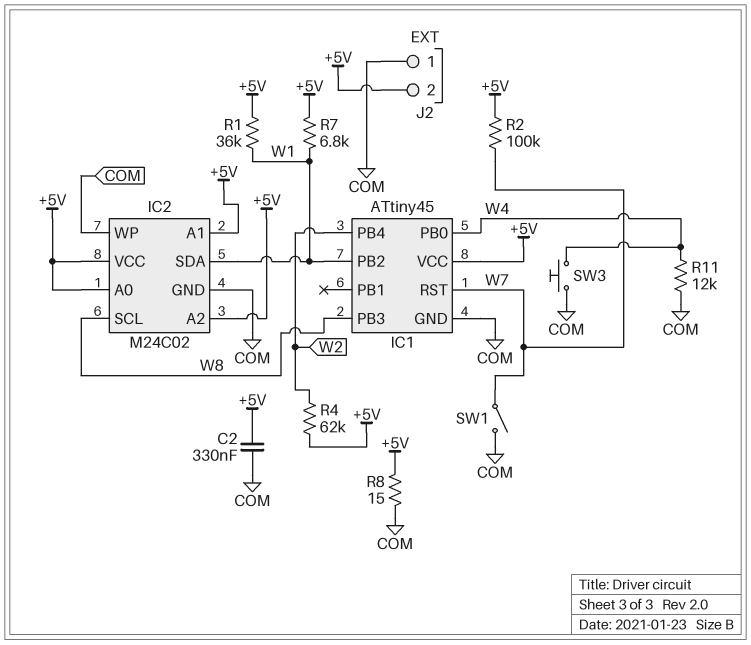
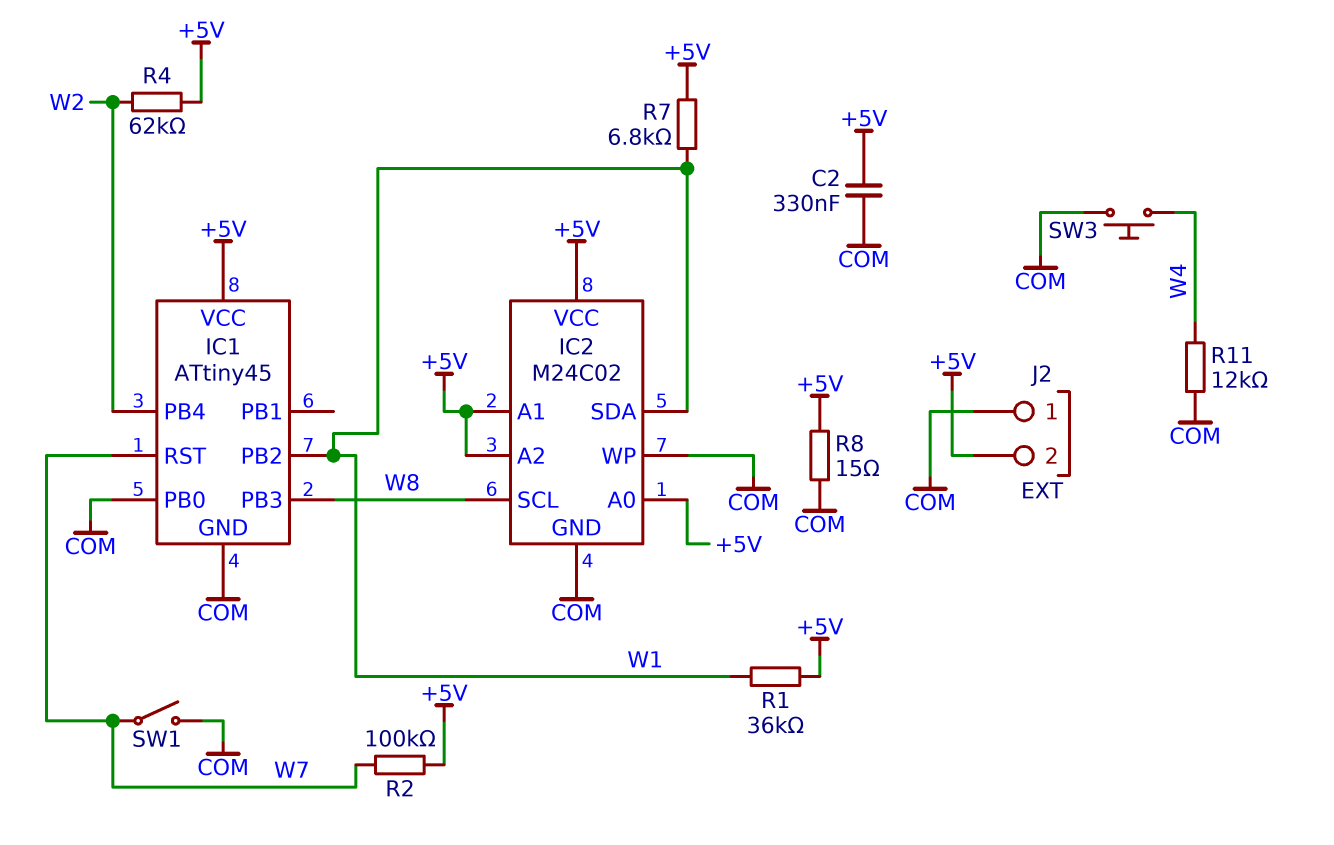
IC1 pin PB0: W4 -> COM

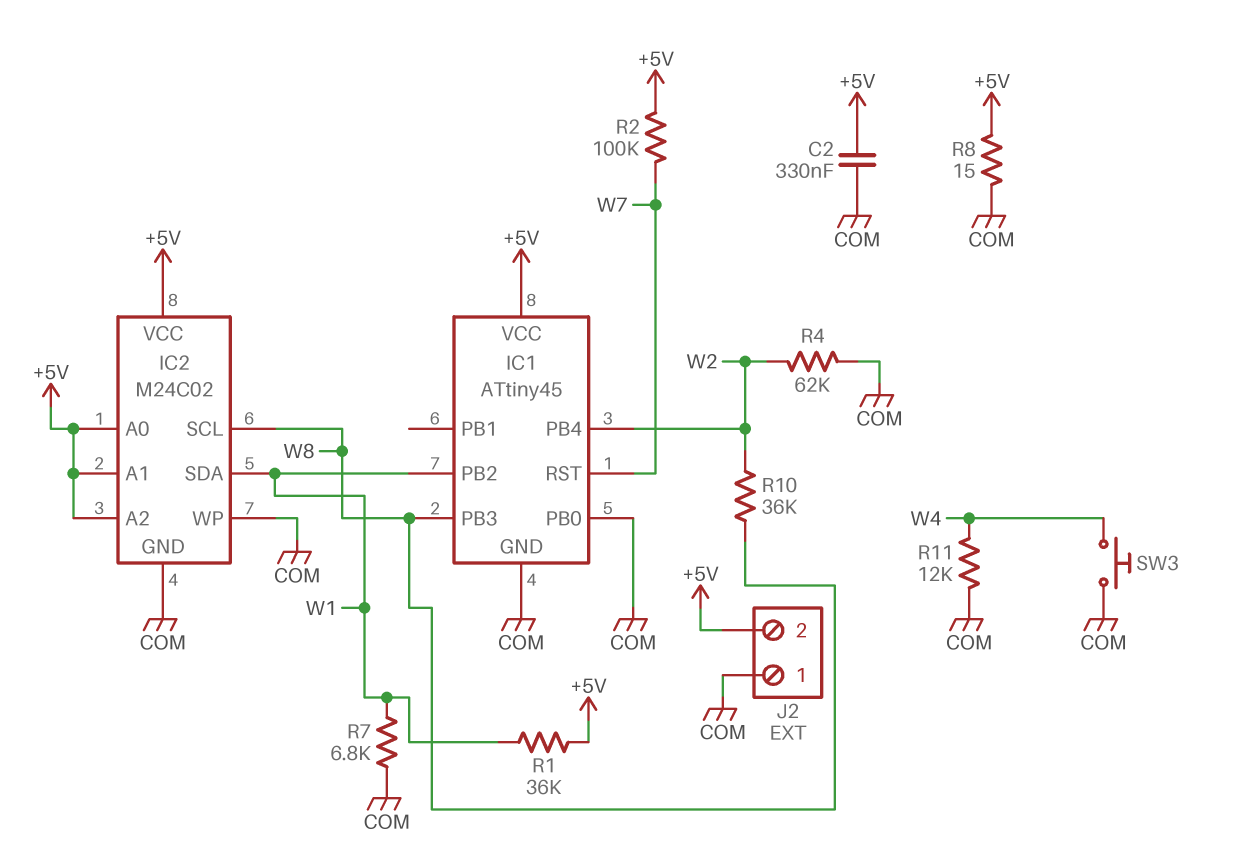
R4: 62k (+5V, W2) -> 62k (COM, W2)
R7: 6.8k (+5V, W1) -> 6.8k (COM, W1)
R10: none -> 36k (W2, W8)
SW1: switch (COM, W7) -> none

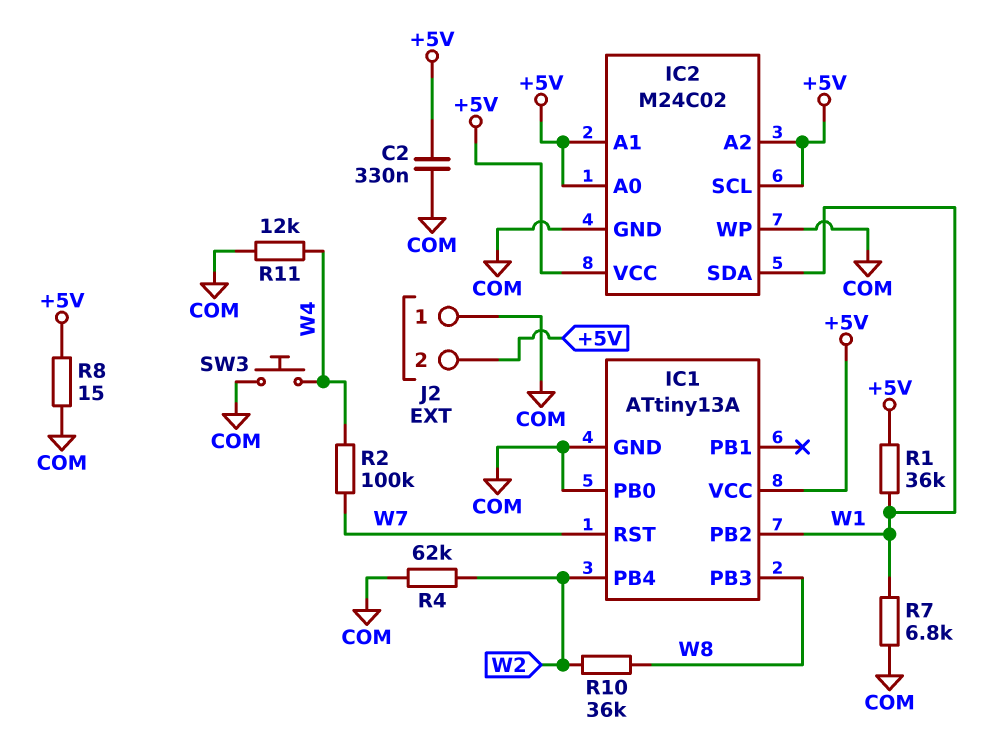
IC1: ATtiny45 -> ATtiny13A
IC2 pin SCL: W8 -> +5V
R2: 100k (+5V, W7) -> 100k (W4, W7)

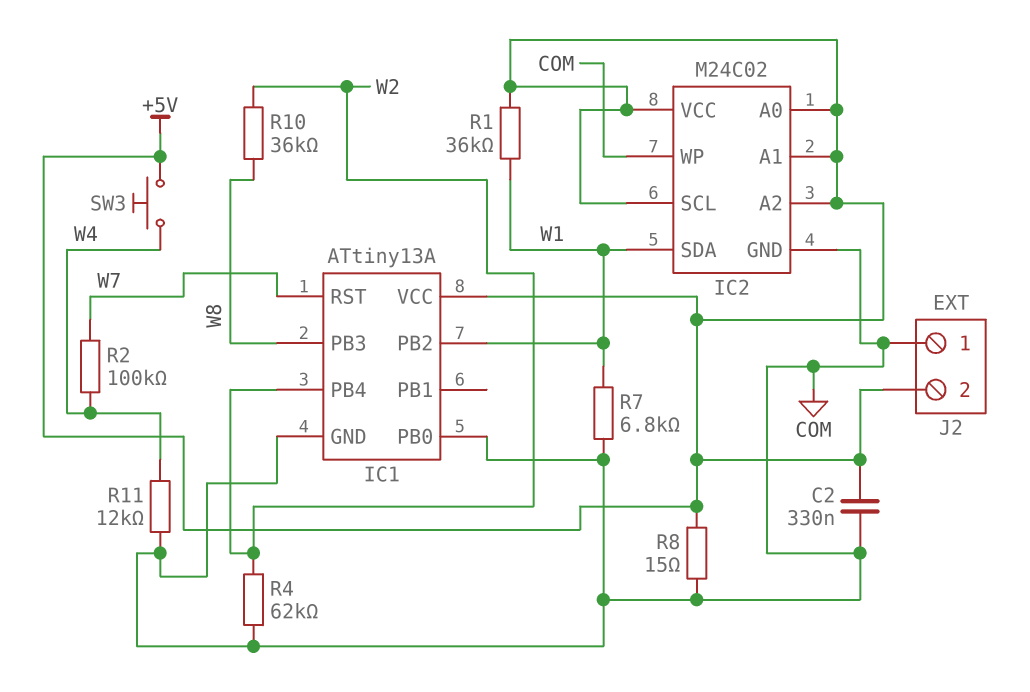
SW3: button (COM, W4) -> button (+5V, W4)

